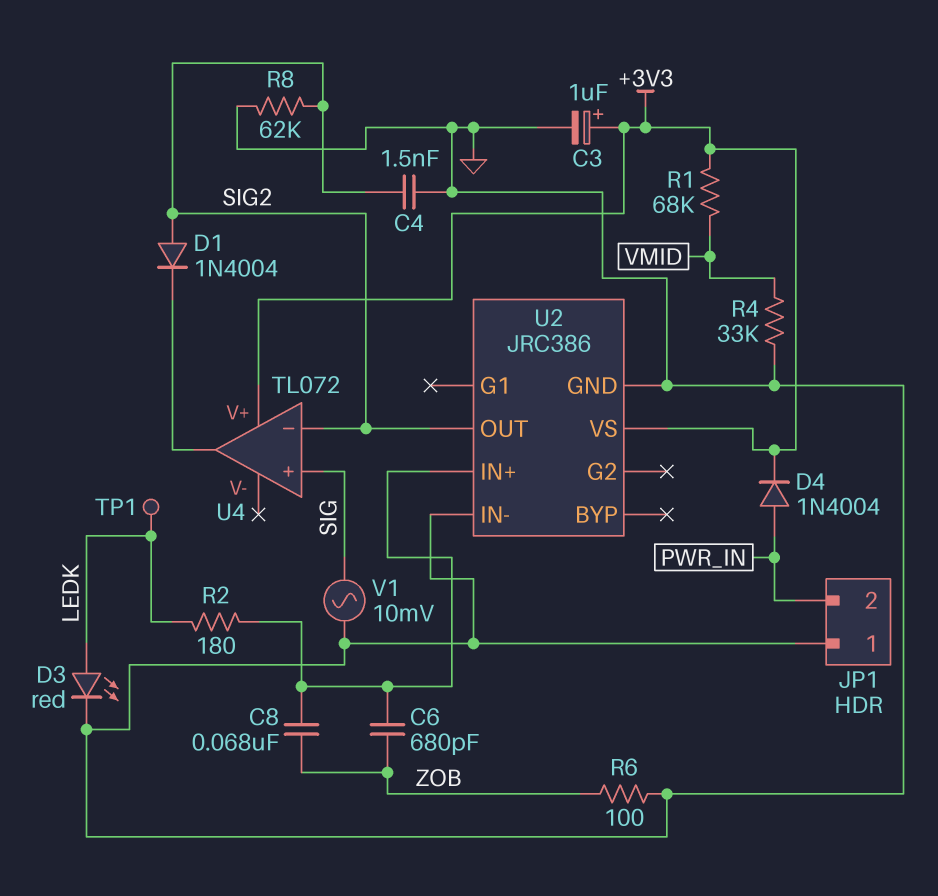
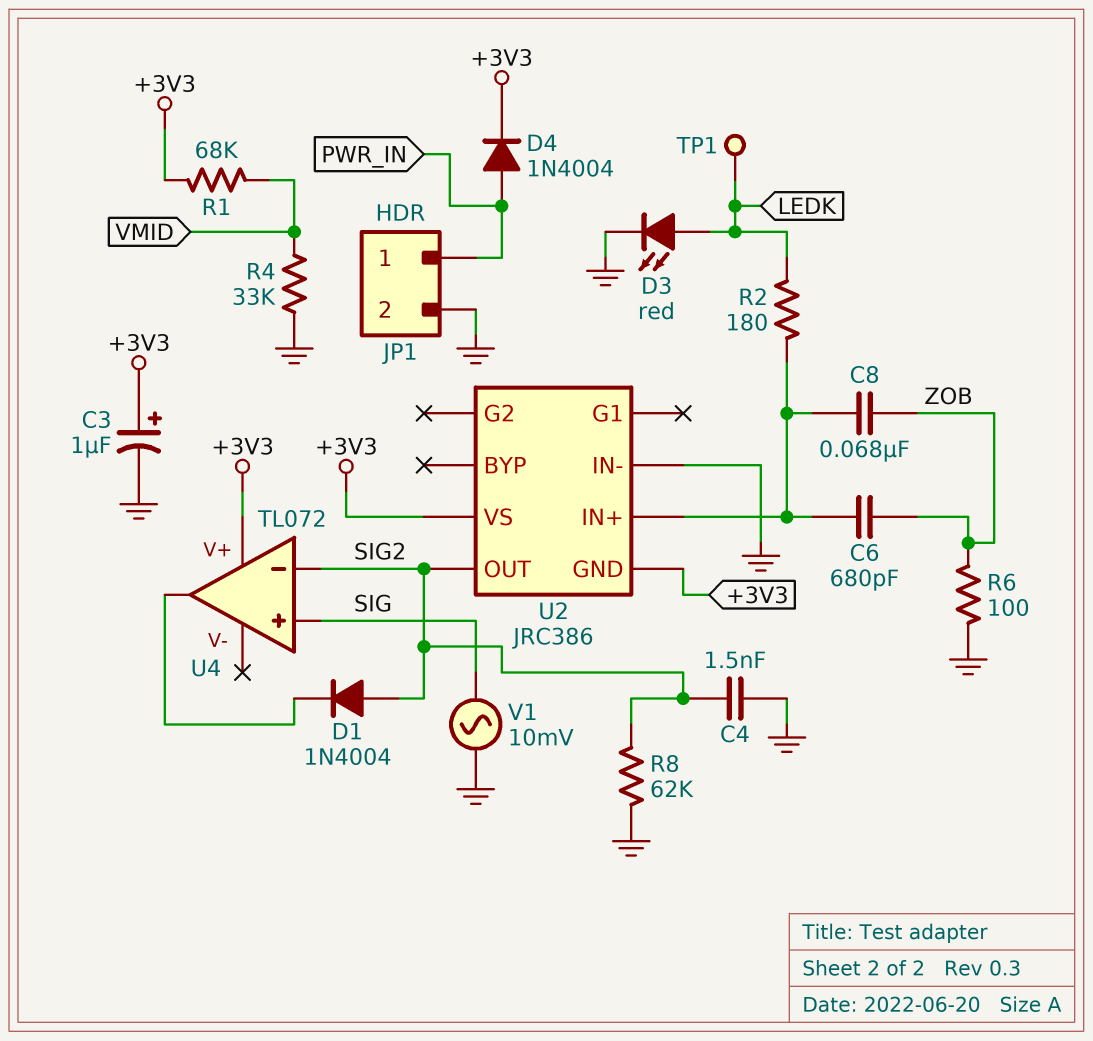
JP1 pin 1: GND -> PWR_IN
JP1 pin 2: PWR_IN -> GND
U2 pin GND: GND -> +3V3

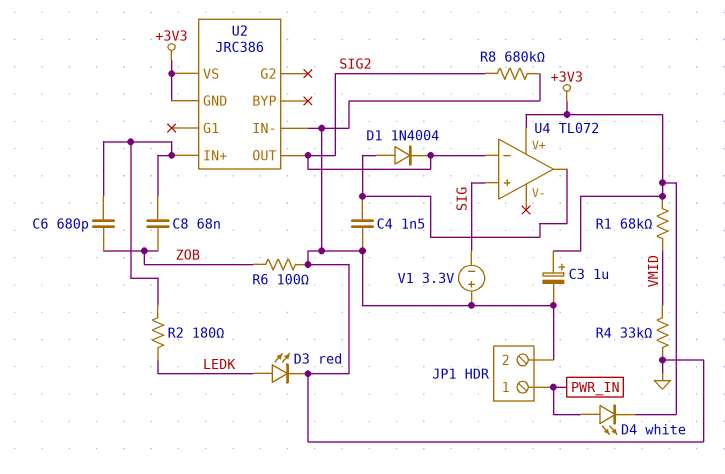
C4: 1.5nF (GND, SIG2) -> 1.5nF (GND, U4/out)
D1: diode 1N4004 (A SIG2, K U4/out) -> diode 1N4004 (A U4/out, K SIG2)
D4: diode 1N4004 (A PWR_IN, K +3V3) -> LED white (A PWR_IN, K +3V3)
R8: 62k (GND, SIG2) -> 680k (GND, SIG2)
TP1: test point (LEDK) -> none
V1: AC 10mV (GND, SIG) -> 3.3V (plus GND, minus SIG)

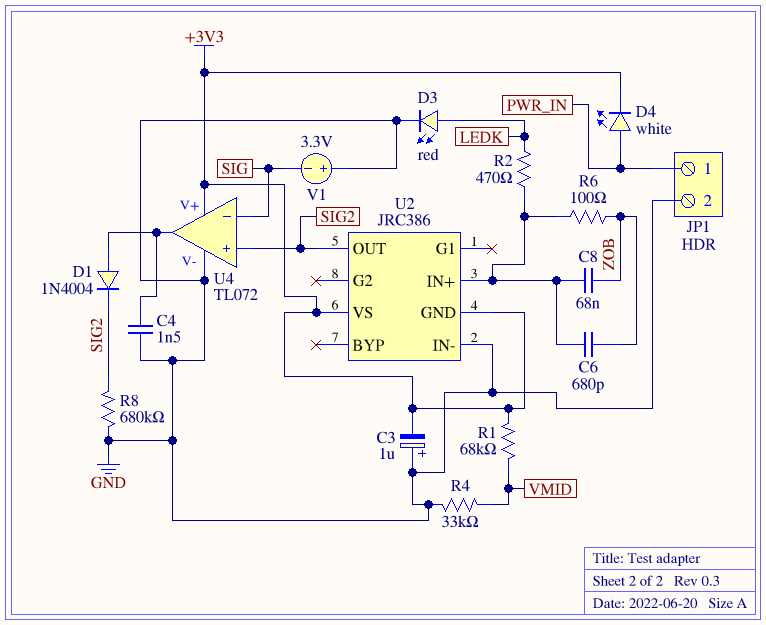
C3: 1uF (plus +3V3, minus GND) -> 1uF (plus GND, minus +3V3)
R2: 180 (LEDK, U2/IN+) -> 470 (LEDK, U2/IN+)
R6: 100 (GND, ZOB) -> 100 (U2/IN+, ZOB)
U4 pin V-: none -> GND
U4 pin in+: SIG -> SIG2
U4 pin in-: SIG2 -> SIG

